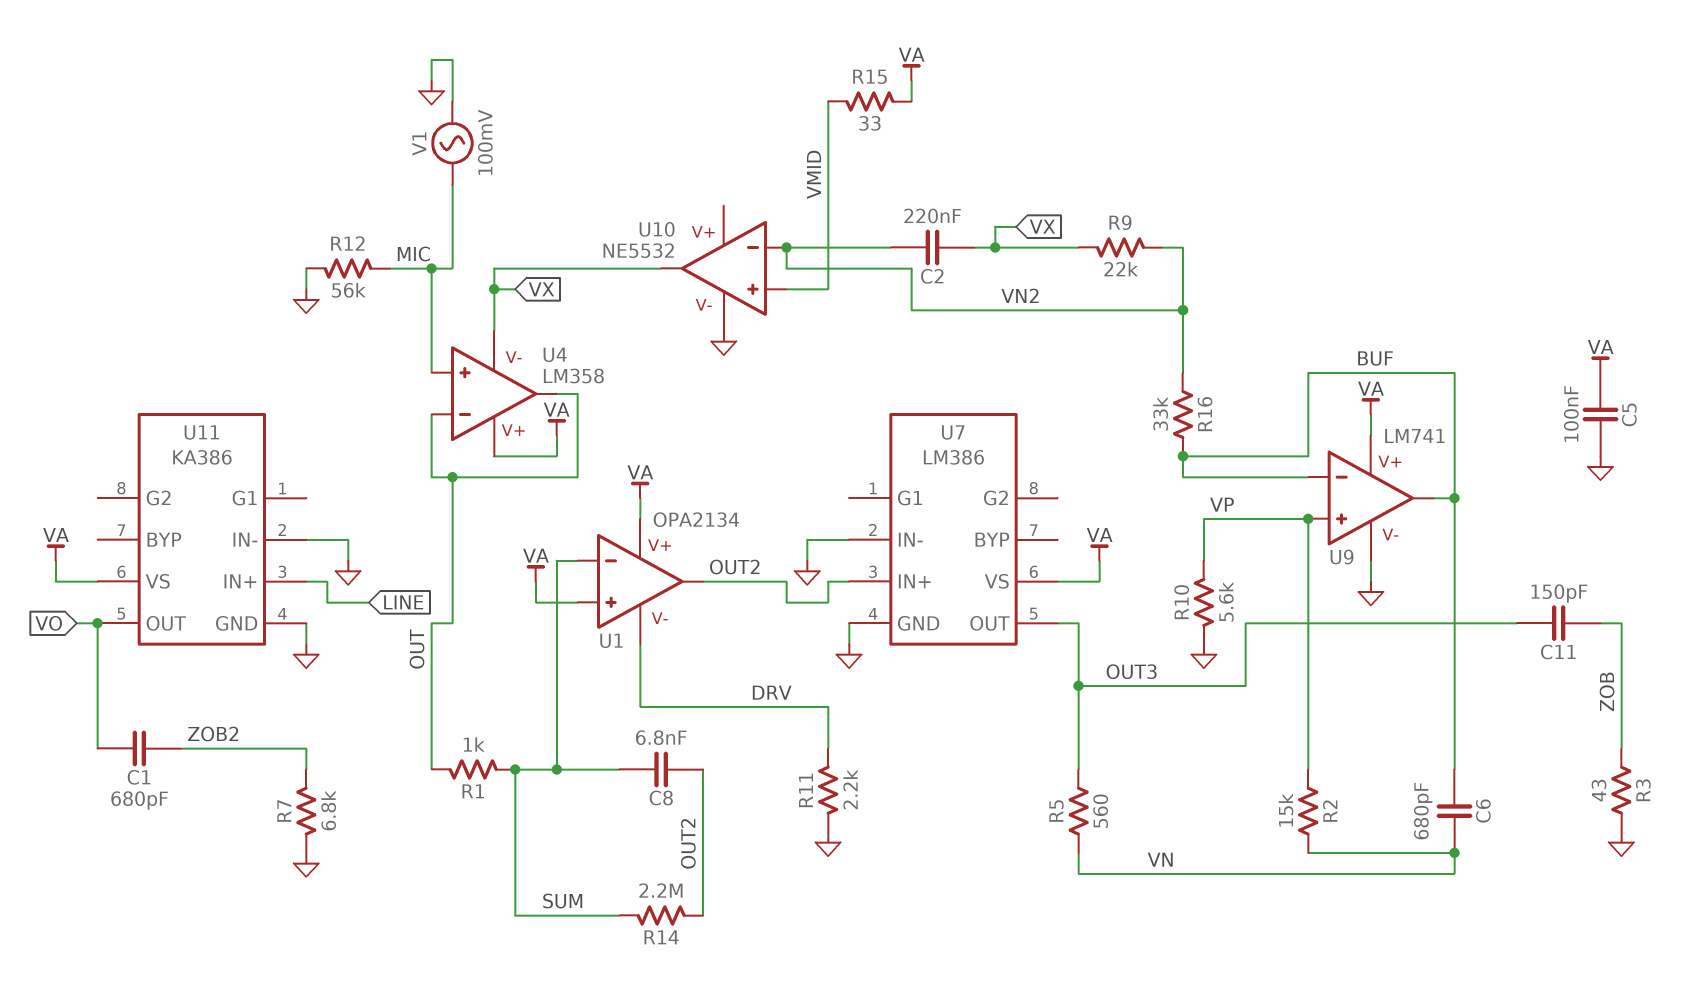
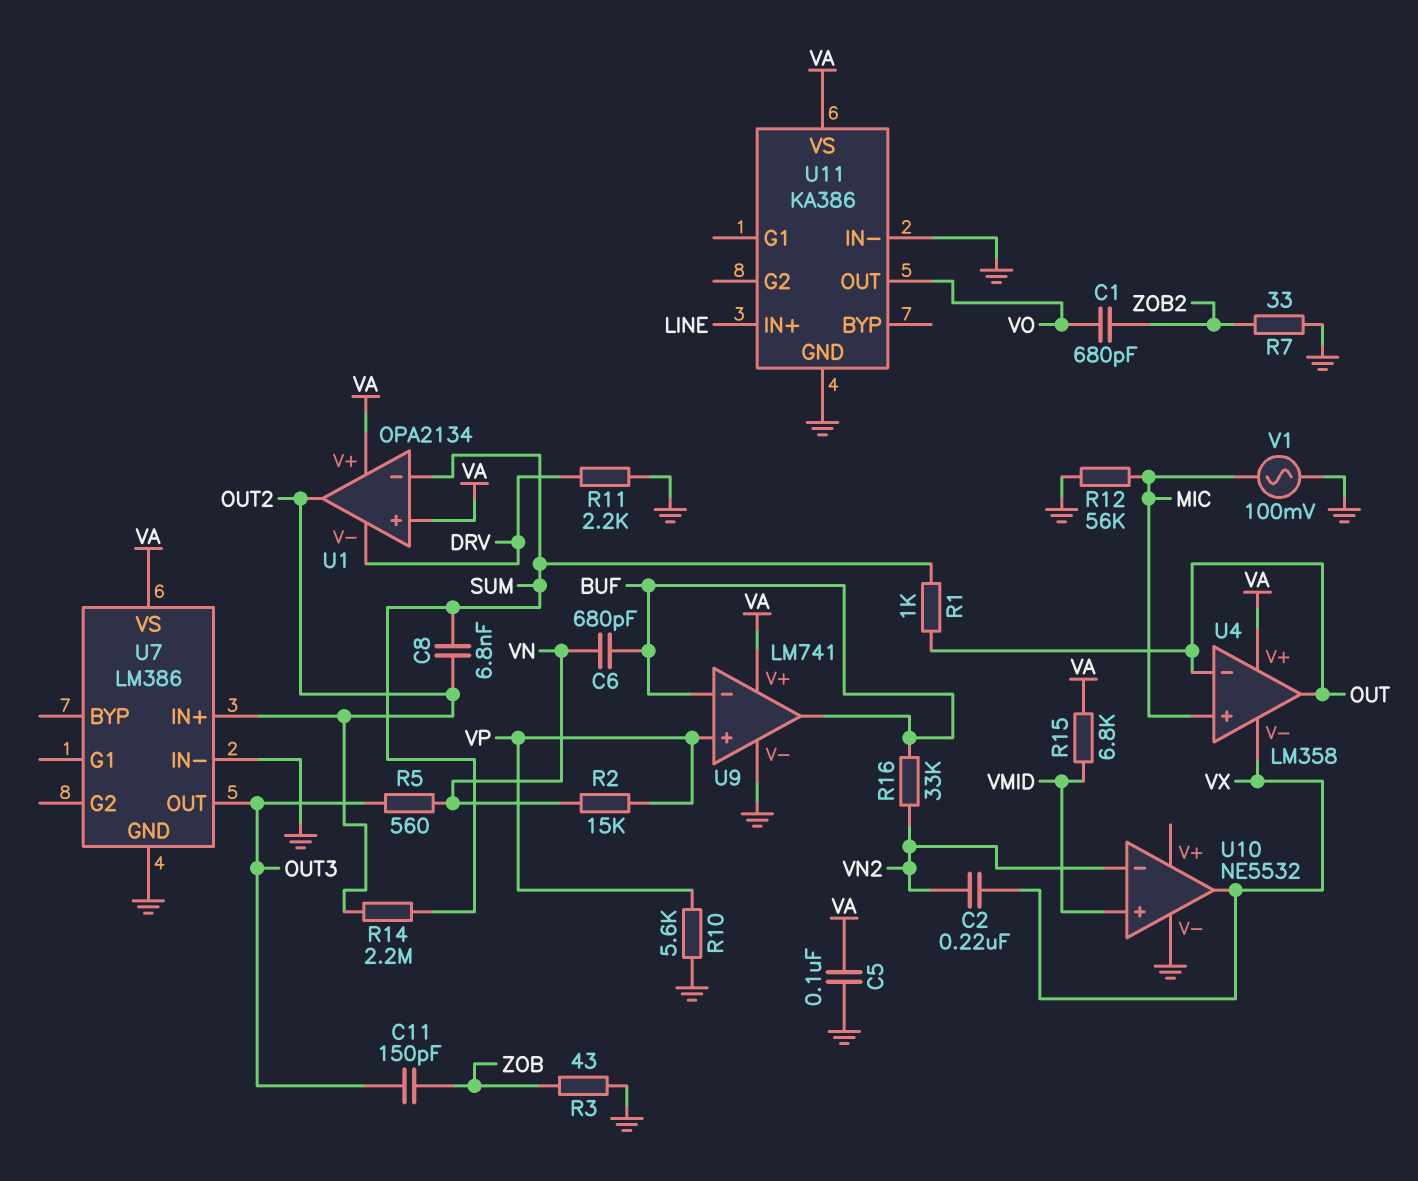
R7: 6.8k (GND, ZOB2) -> 33 (GND, ZOB2)
R9: 22k (VN2, VX) -> none
R15: 33 (VA, VMID) -> 6.8k (VA, VMID)

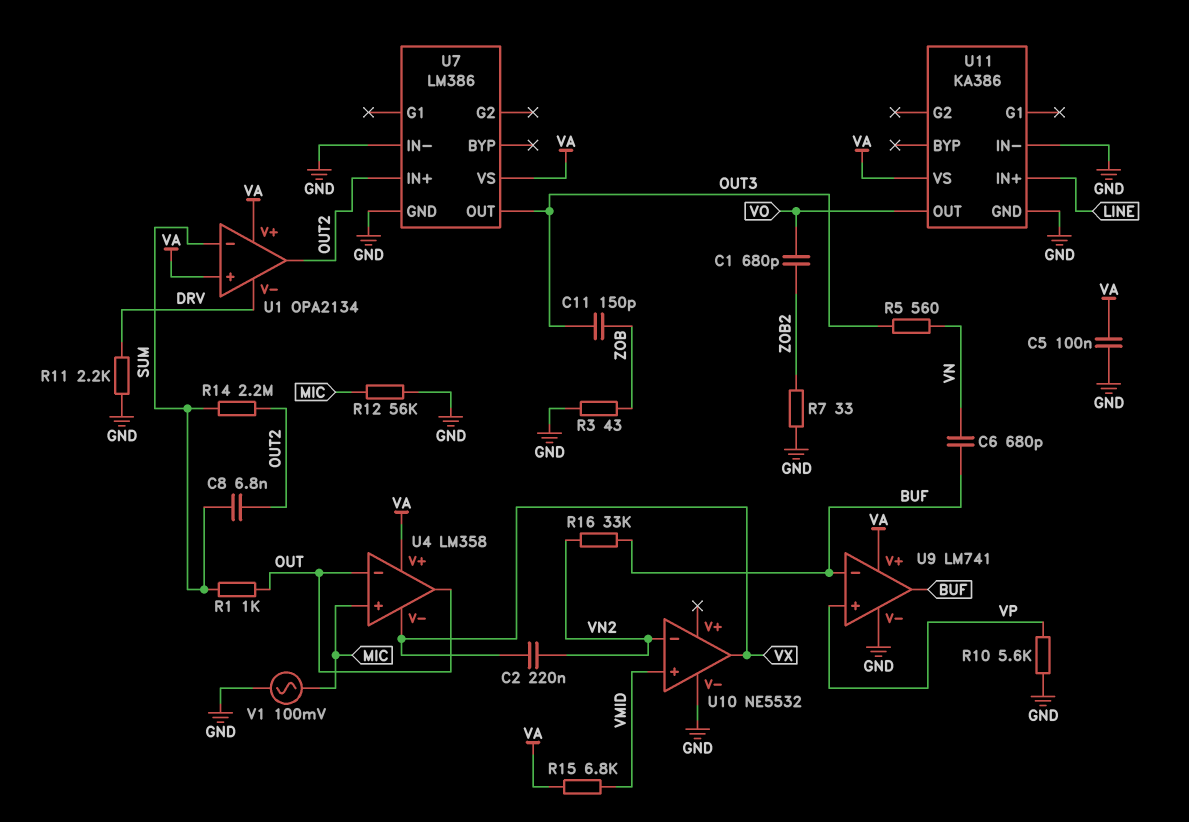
R2: 15k (VN, VP) -> none

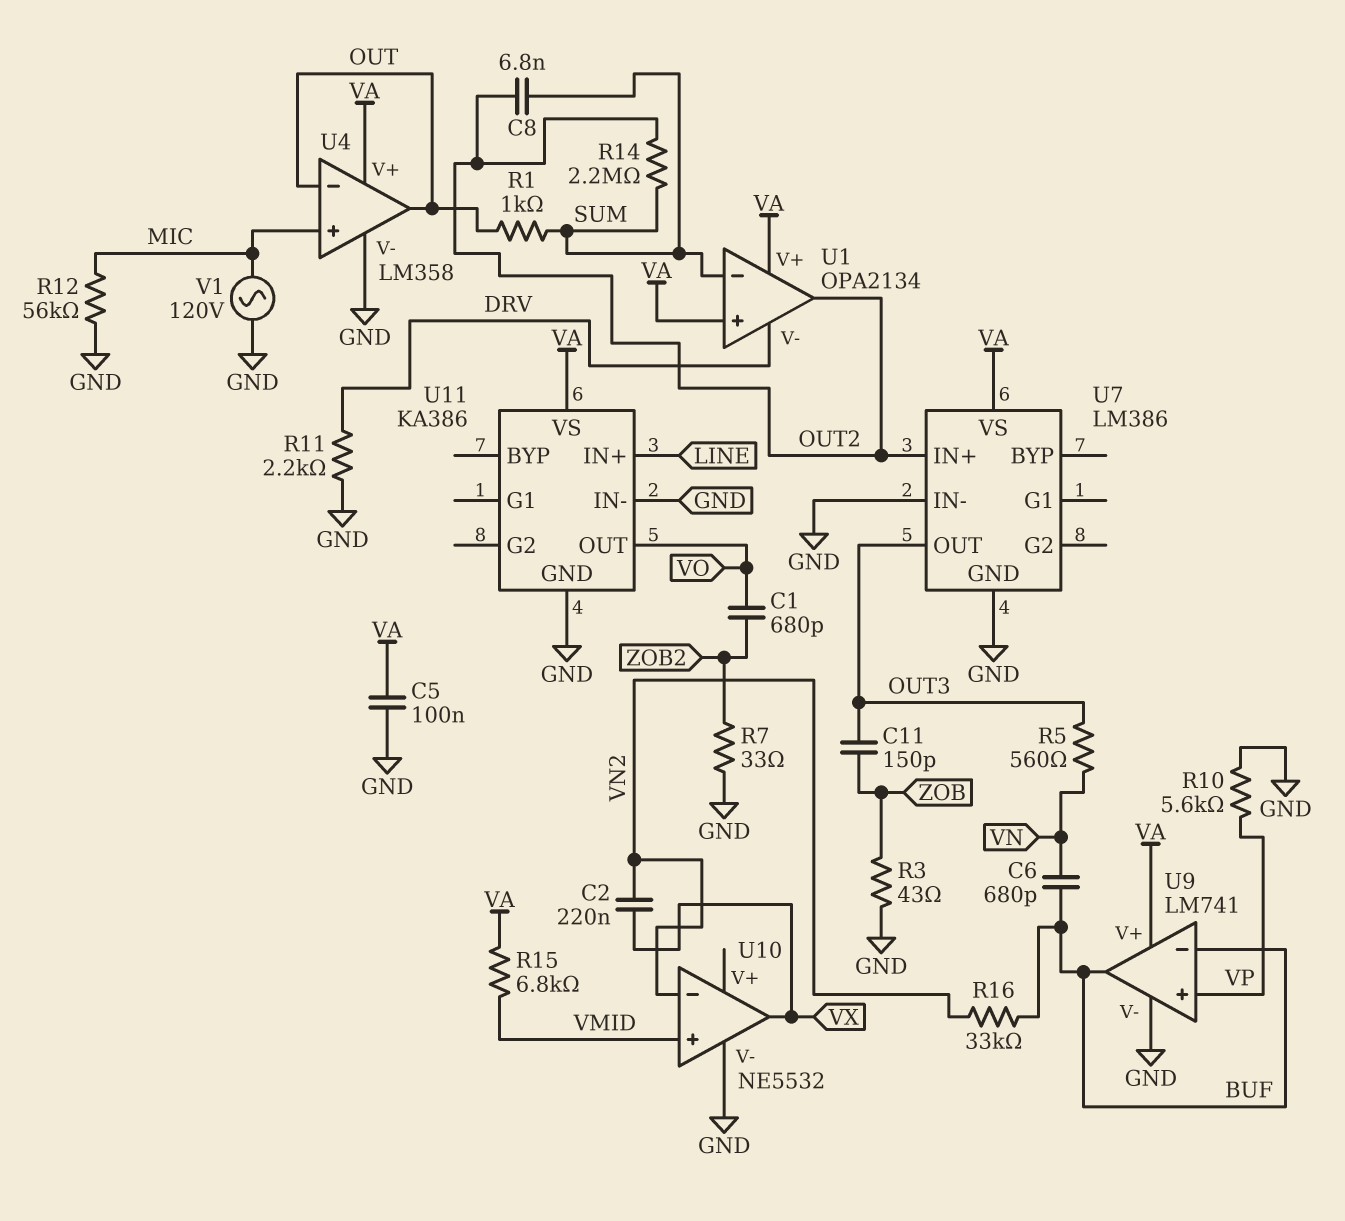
U4 pin V-: VX -> GND
V1: AC 100mV (GND, MIC) -> AC 120V (GND, MIC)

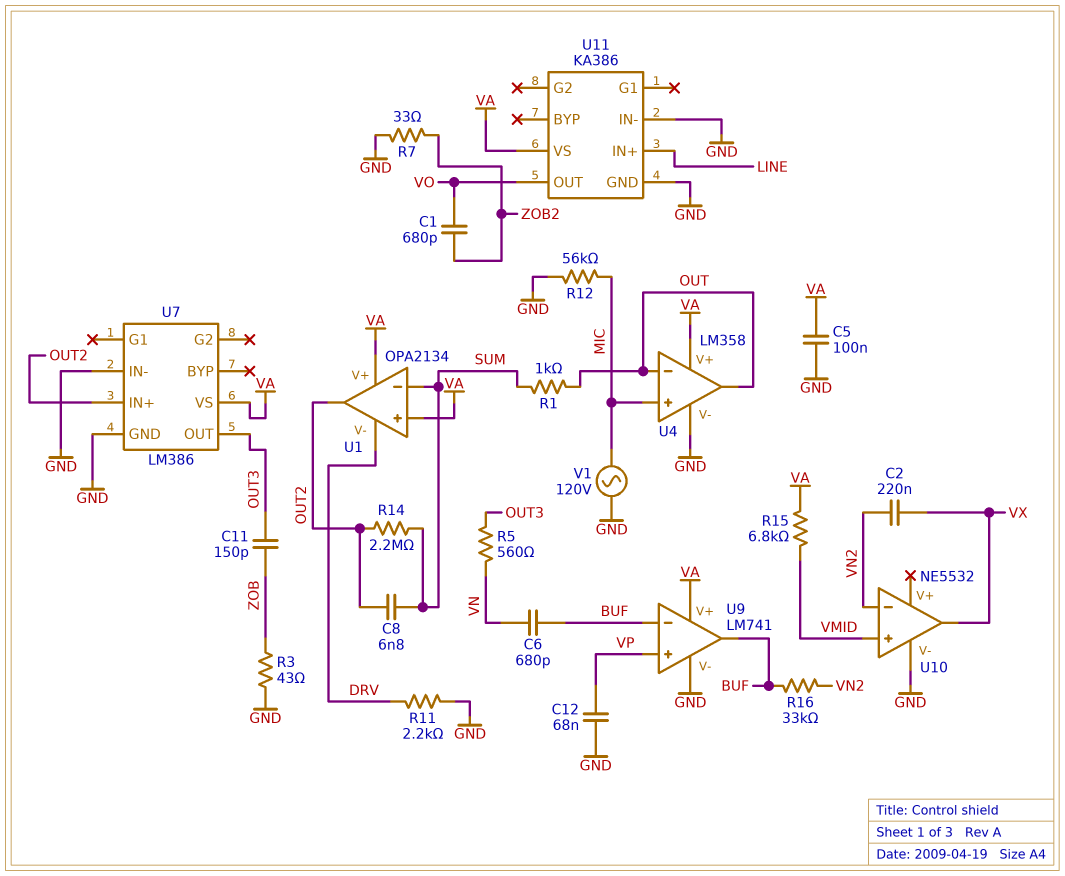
C12: none -> 68nF (GND, VP)
R10: 5.6k (GND, VP) -> none

